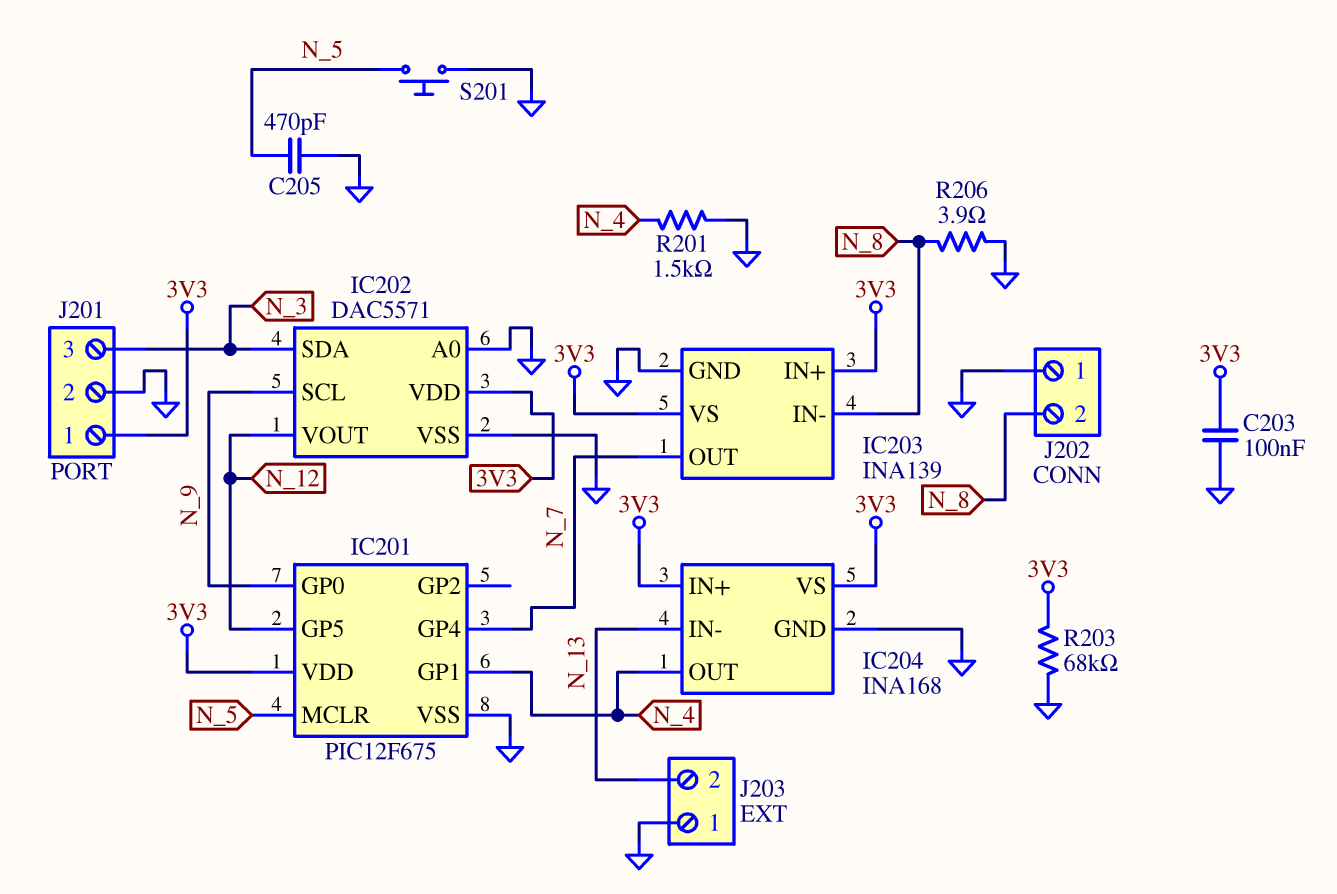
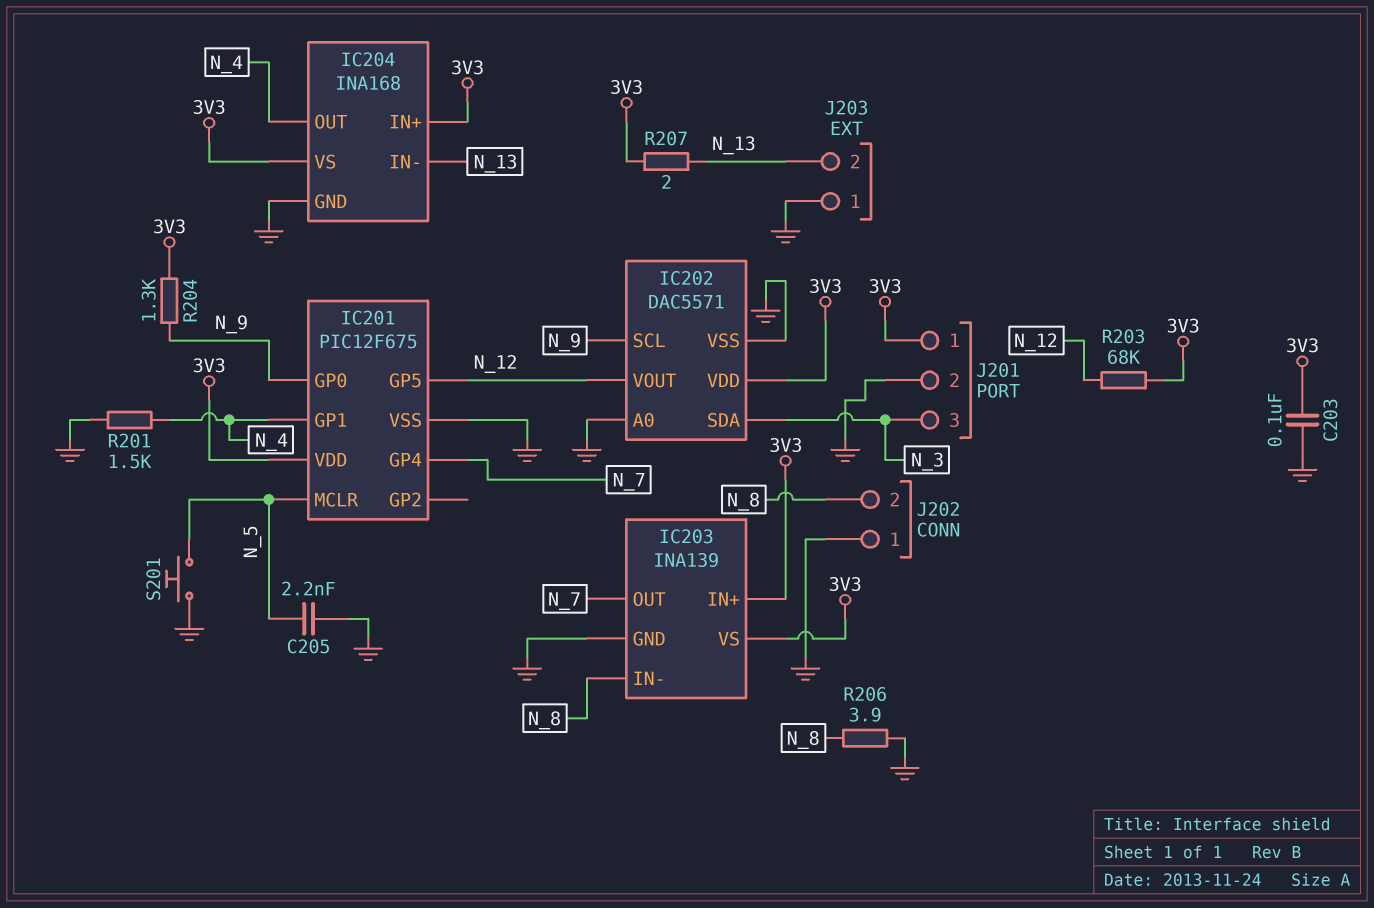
C205: 470pF (GND, N_5) -> 2.2nF (GND, N_5)
R203: 68k (3V3, GND) -> 68k (3V3, N_12)
R204: none -> 1.3k (3V3, N_9)
R207: none -> 2 (3V3, N_13)

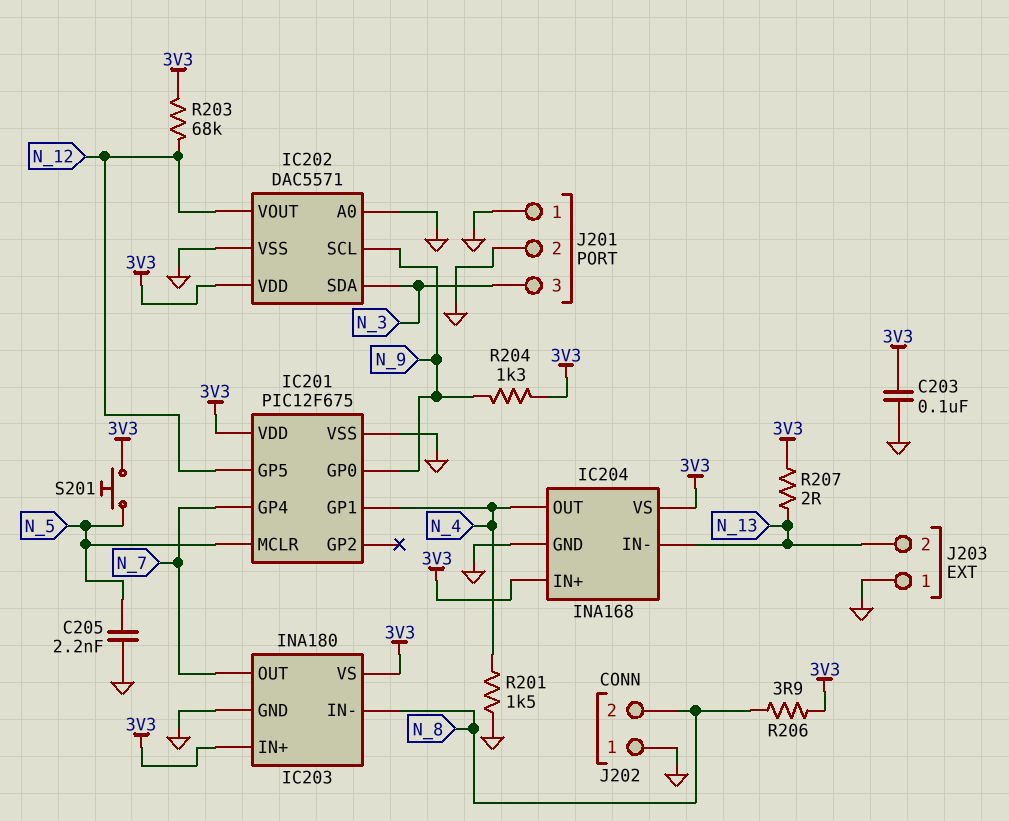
IC203: INA139 -> INA180
J201 pin 1: 3V3 -> GND
R206: 3.9 (GND, N_8) -> 3.9 (3V3, N_8)
S201: button (GND, N_5) -> button (3V3, N_5)

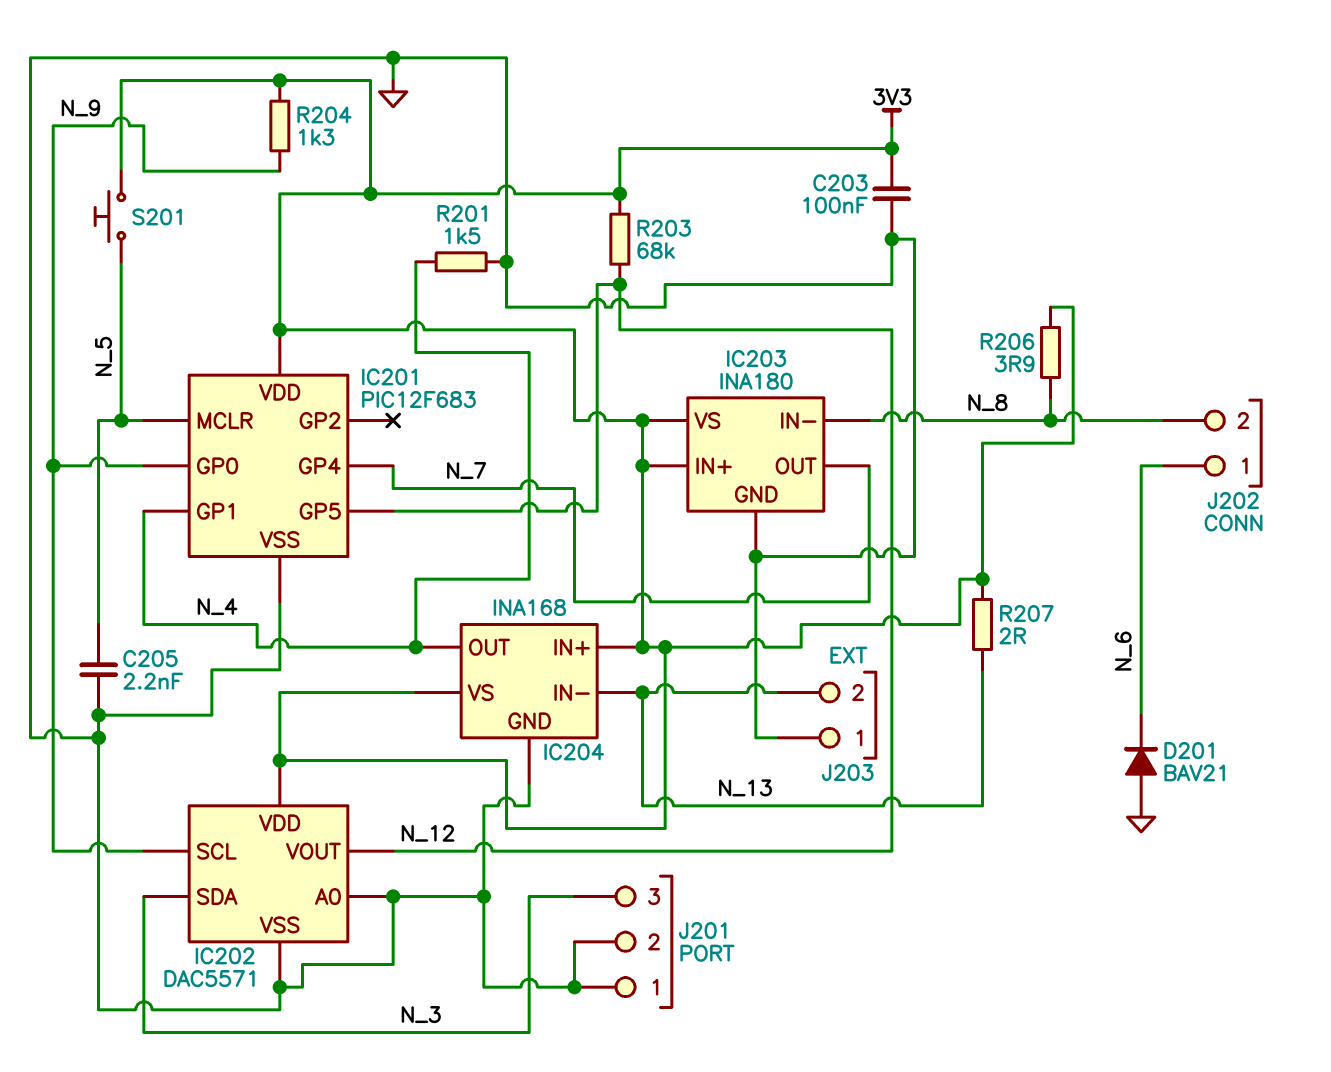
D201: none -> diode BAV21 (A GND, K N_6)
IC201: PIC12F675 -> PIC12F683
J202 pin 1: GND -> N_6

